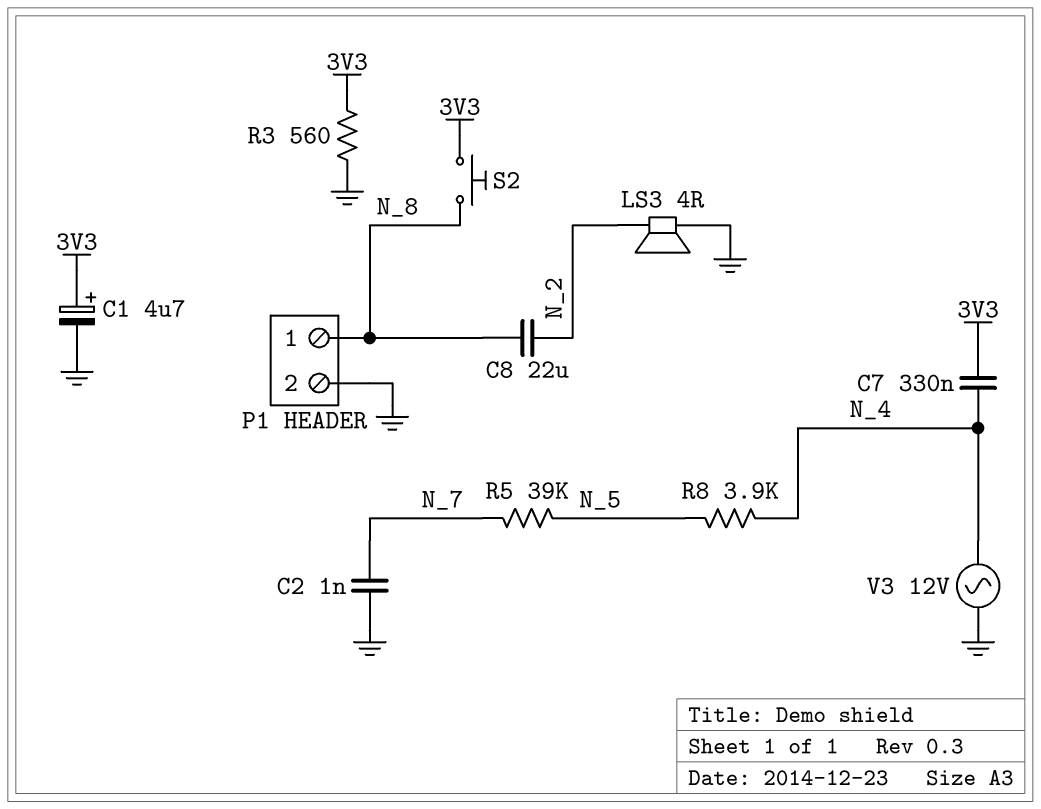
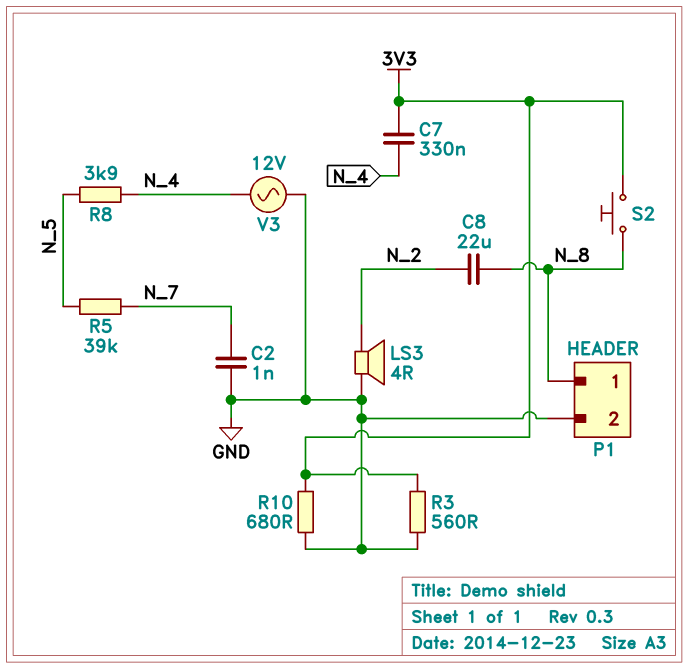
C1: 4.7uF (plus 3V3, minus GND) -> none
R10: none -> 680 (3V3, GND)

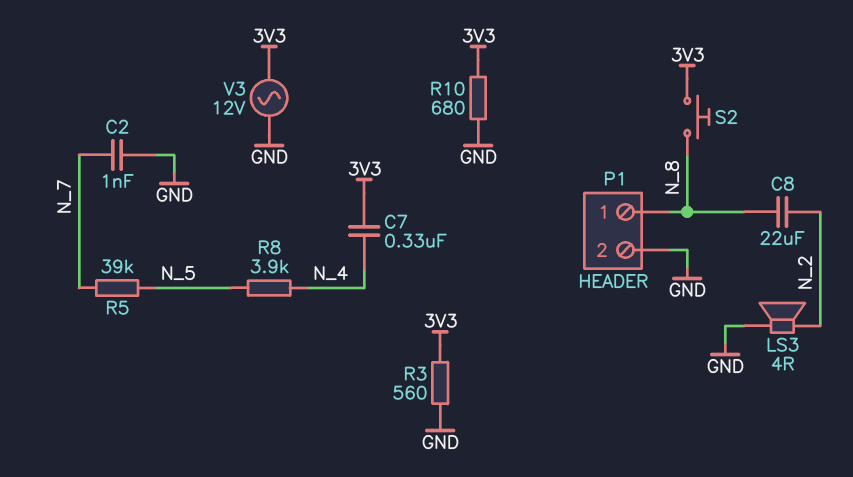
V3: AC 12V (GND, N_4) -> AC 12V (3V3, GND)

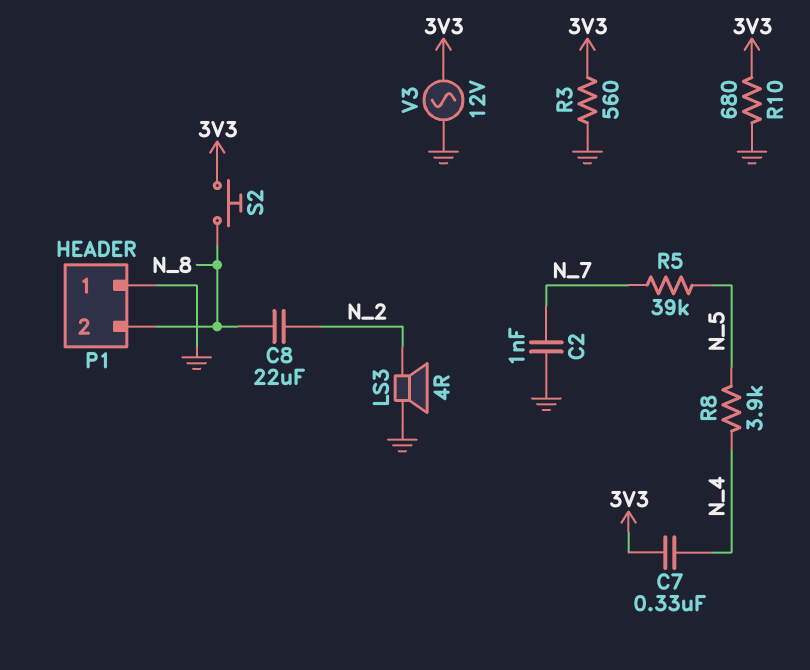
P1 pin 1: N_8 -> GND
P1 pin 2: GND -> N_8

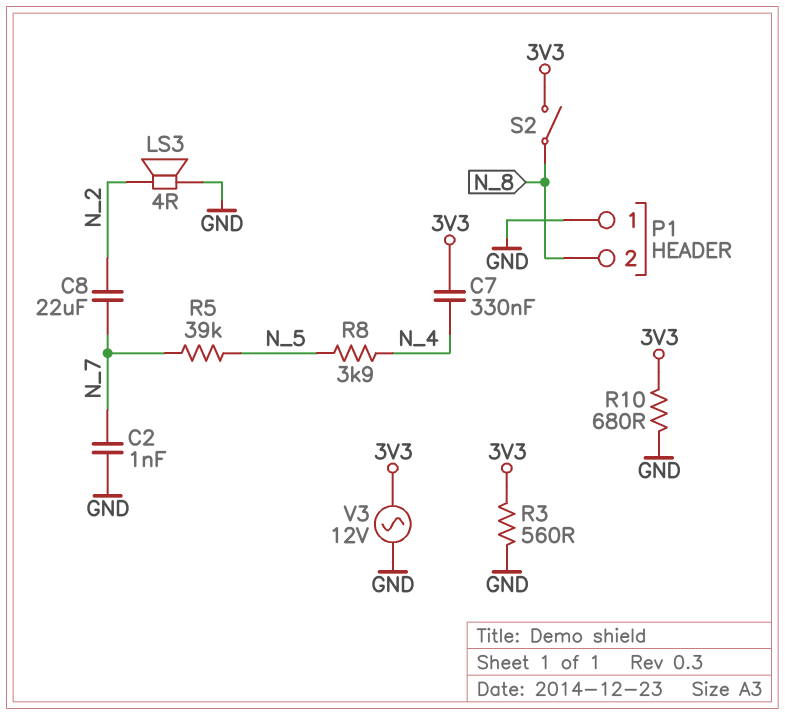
C8: 22uF (N_2, N_8) -> 22uF (N_2, N_7)
S2: button (3V3, N_8) -> switch (3V3, N_8)

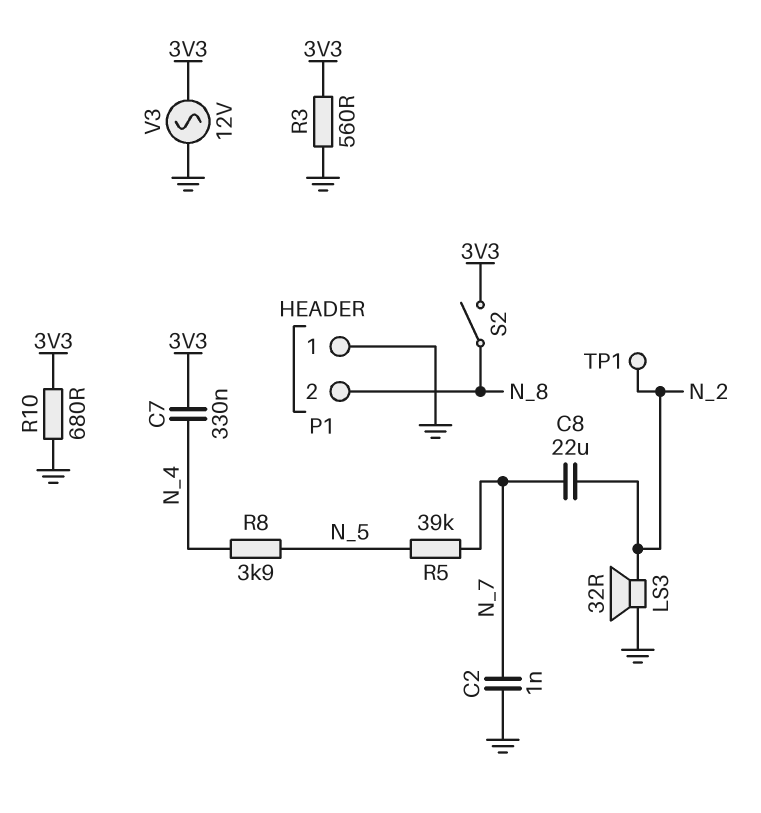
LS3: speaker 4R (GND, N_2) -> speaker 32R (GND, N_2)
TP1: none -> test point (N_2)

